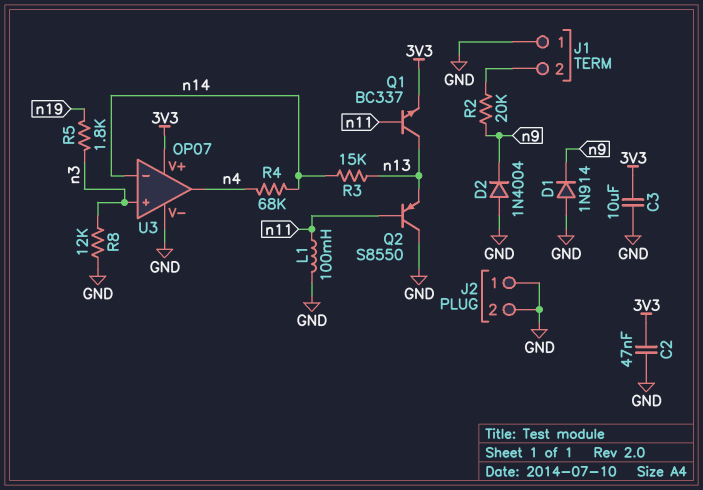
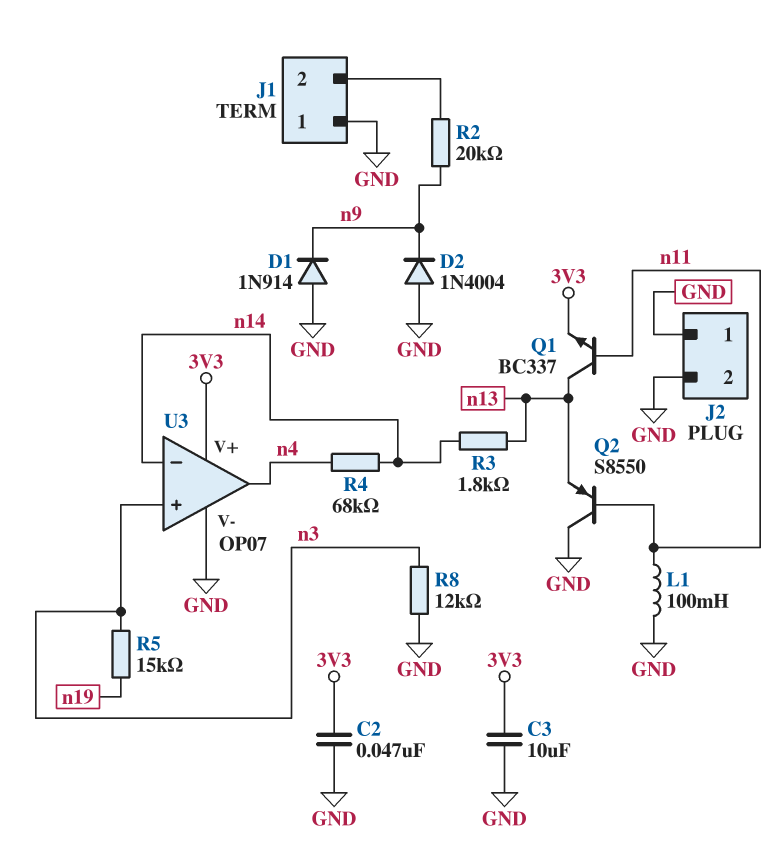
R3: 15k (n13, n14) -> 1.8k (n13, n14)
R5: 1.8k (n3, n19) -> 15k (n3, n19)

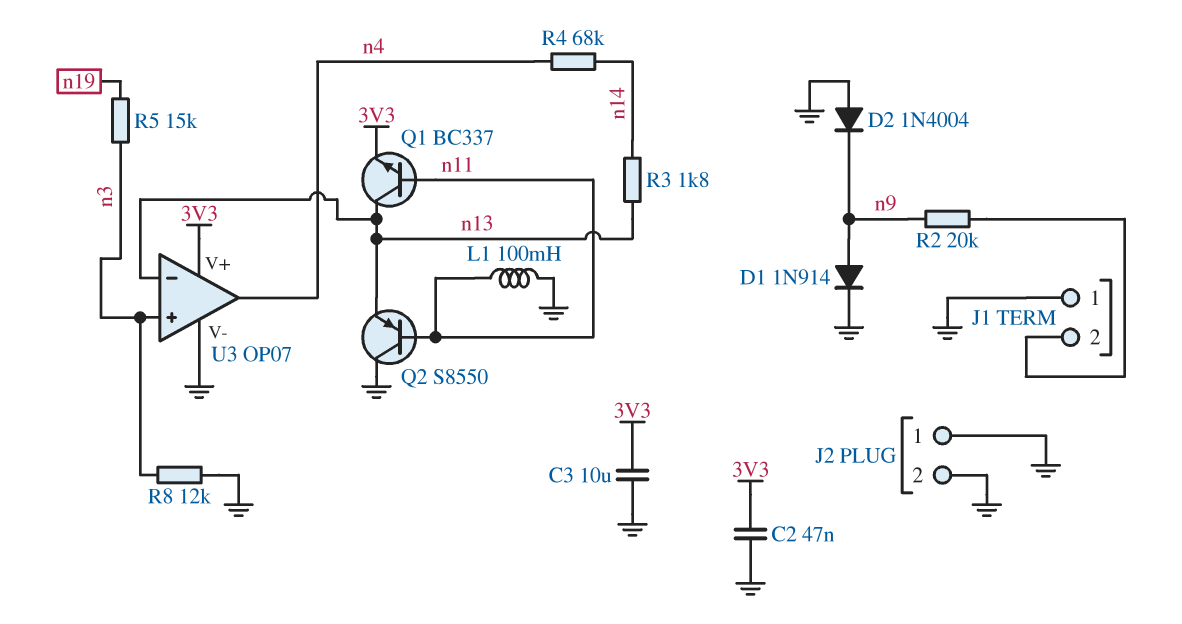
D1: diode 1N914 (A GND, K n9) -> diode 1N914 (A n9, K GND)
U3 pin in-: n14 -> n13

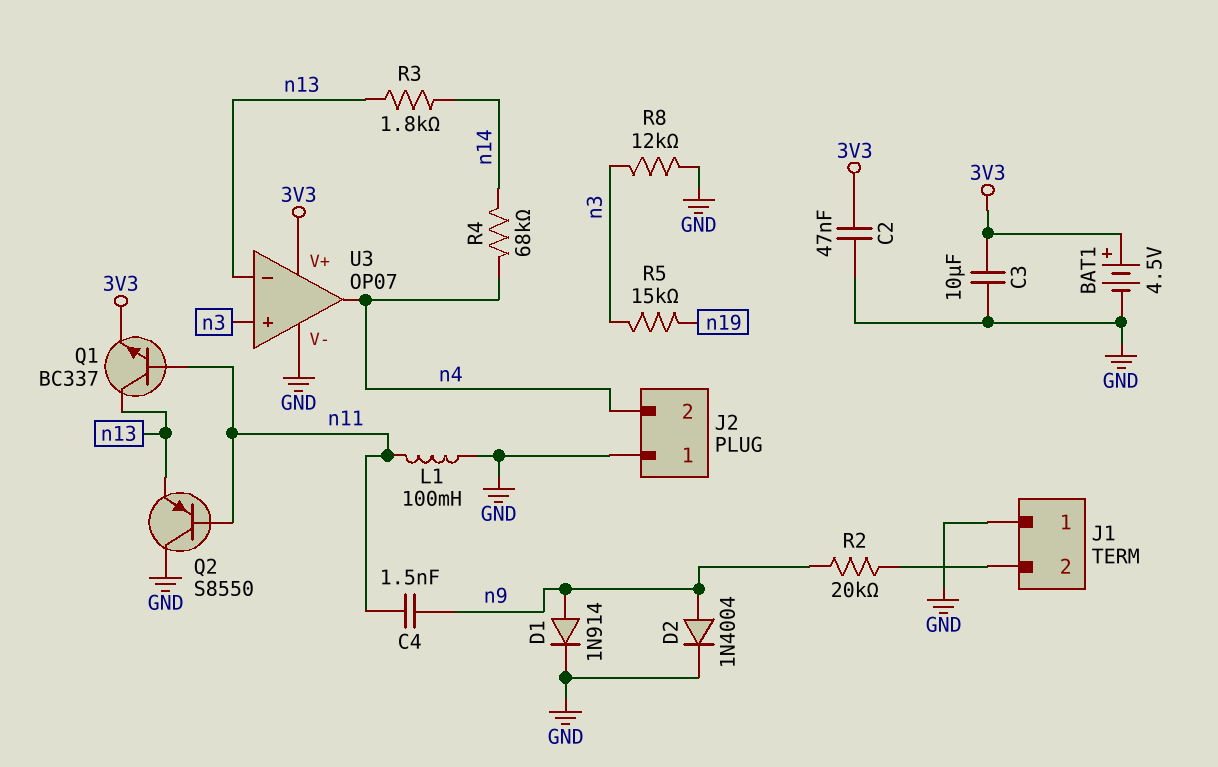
BAT1: none -> 4.5V (plus 3V3, minus GND)
C4: none -> 1.5nF (n9, n11)
D2: diode 1N4004 (A GND, K n9) -> diode 1N4004 (A n9, K GND)
J2 pin 2: GND -> n4

